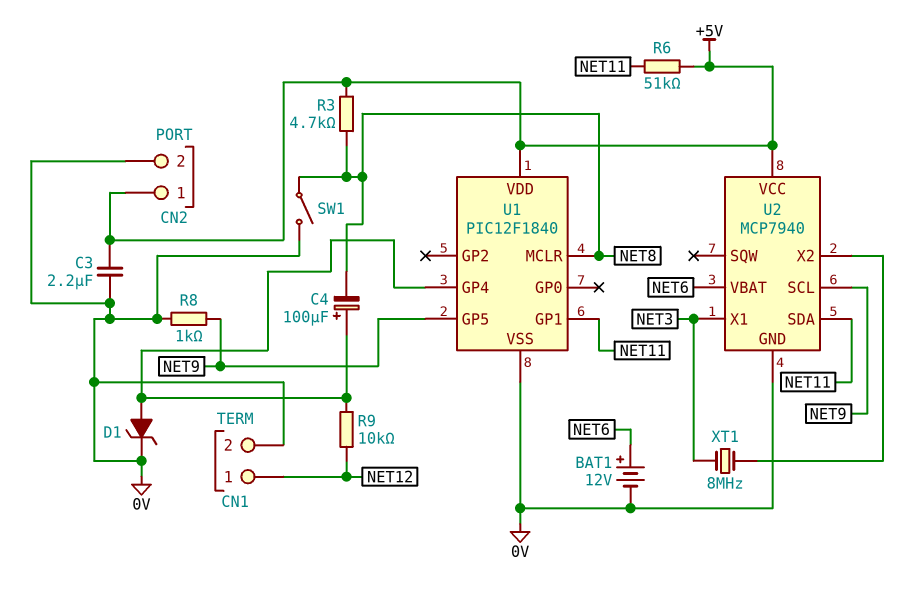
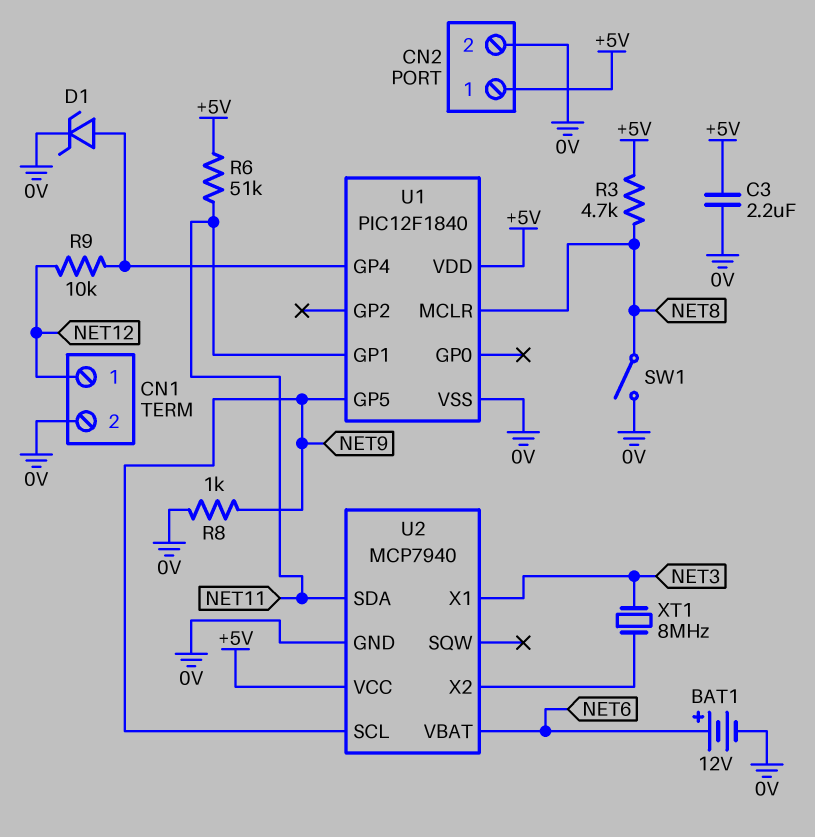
C4: 100uF (plus U1/GP4, minus NET8) -> none

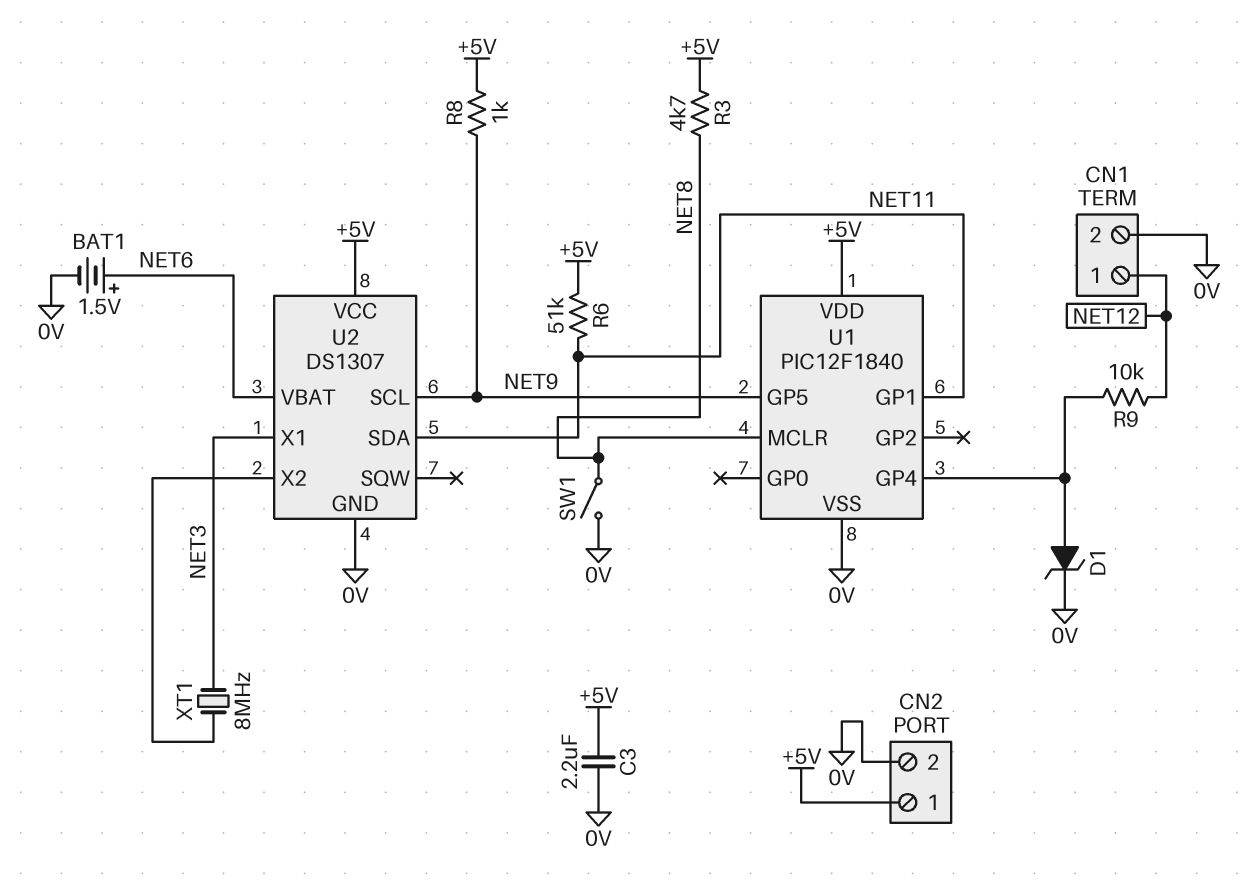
BAT1: 12V (plus NET6, minus 0V) -> 1.5V (plus NET6, minus 0V)
R8: 1k (0V, NET9) -> 1k (+5V, NET9)
U2: MCP7940 -> DS1307

